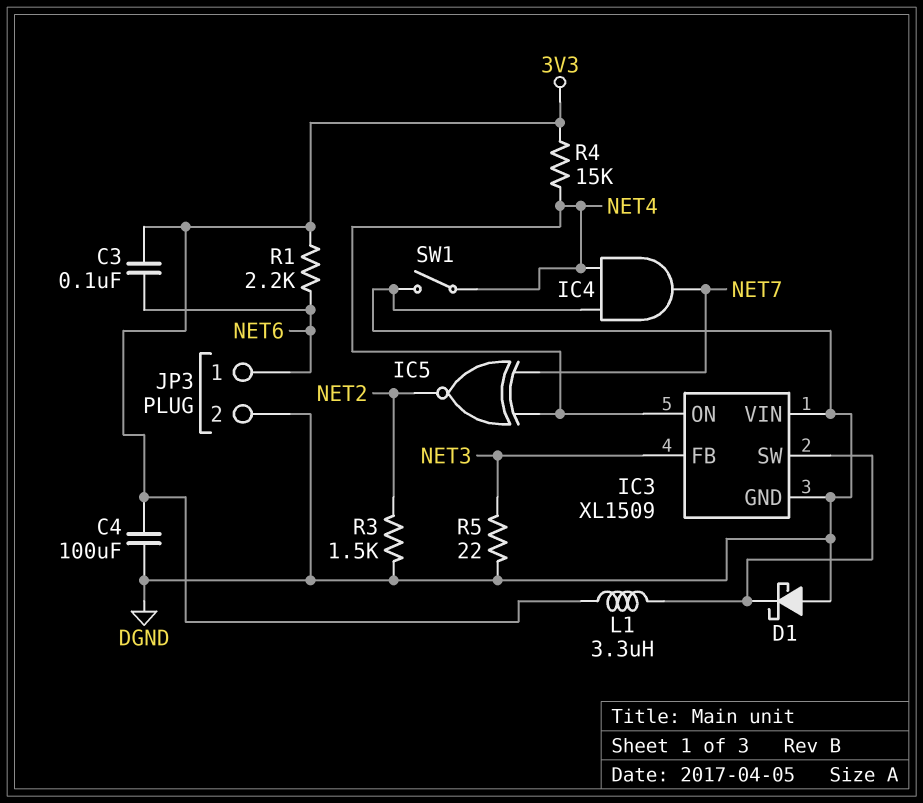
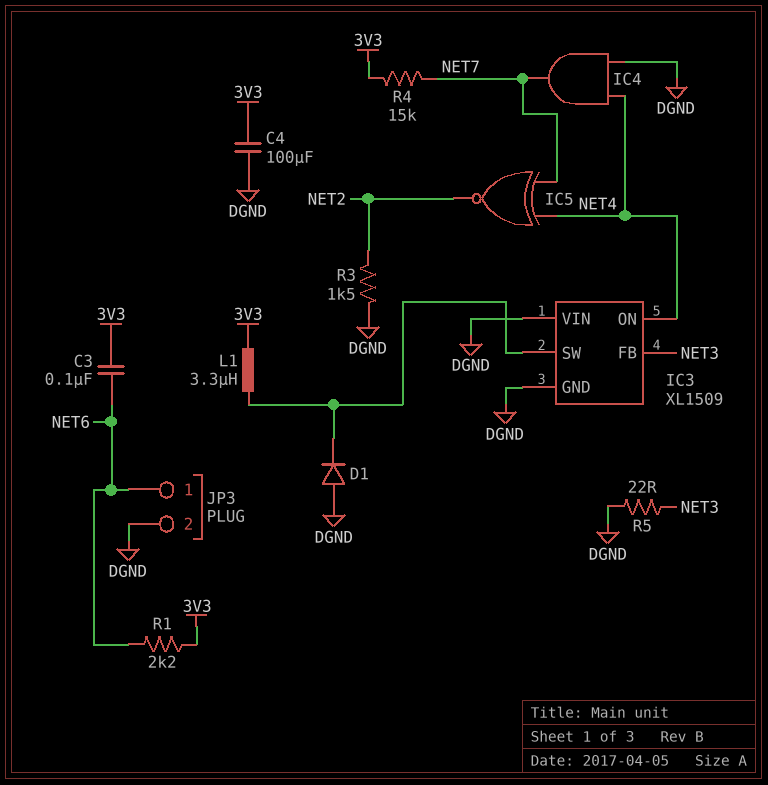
D1: schottky (A DGND, K IC3/SW) -> diode (A DGND, K IC3/SW)
R4: 15k (3V3, NET4) -> 15k (3V3, NET7)
SW1: switch (DGND, NET4) -> none

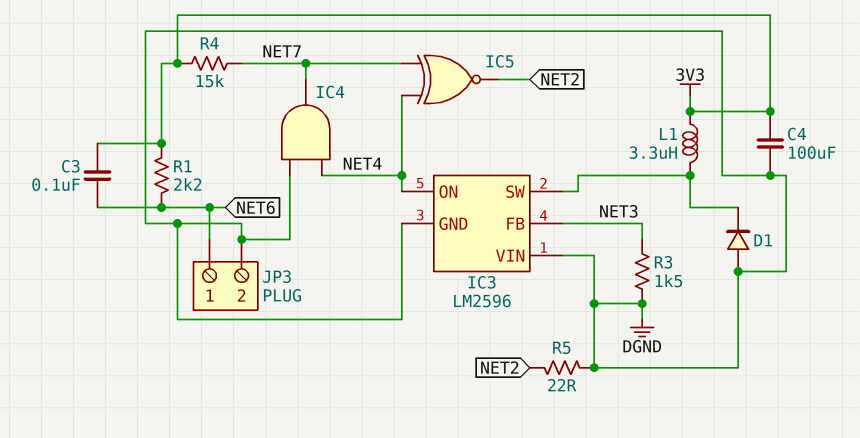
IC3: XL1509 -> LM2596
R3: 1.5k (DGND, NET2) -> 1.5k (DGND, NET3)
R5: 22 (DGND, NET3) -> 22 (DGND, NET2)

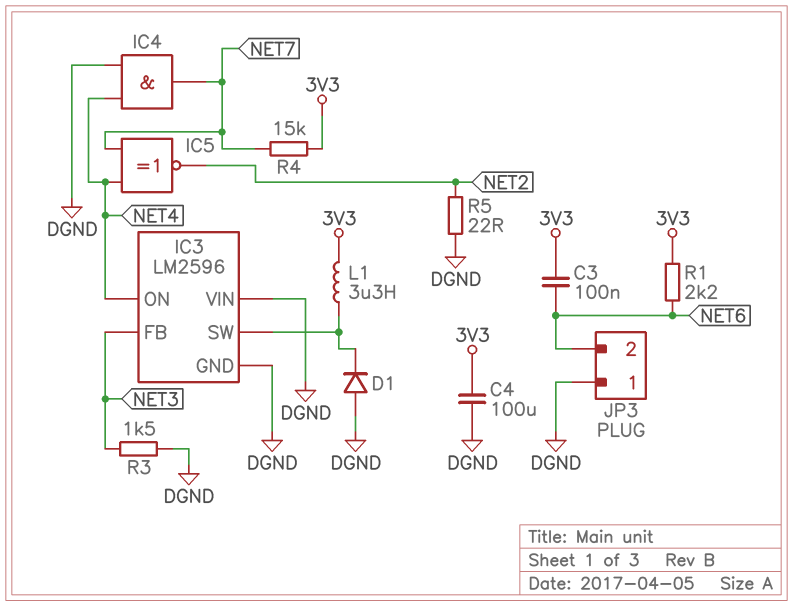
JP3 pin 1: NET6 -> DGND
JP3 pin 2: DGND -> NET6

